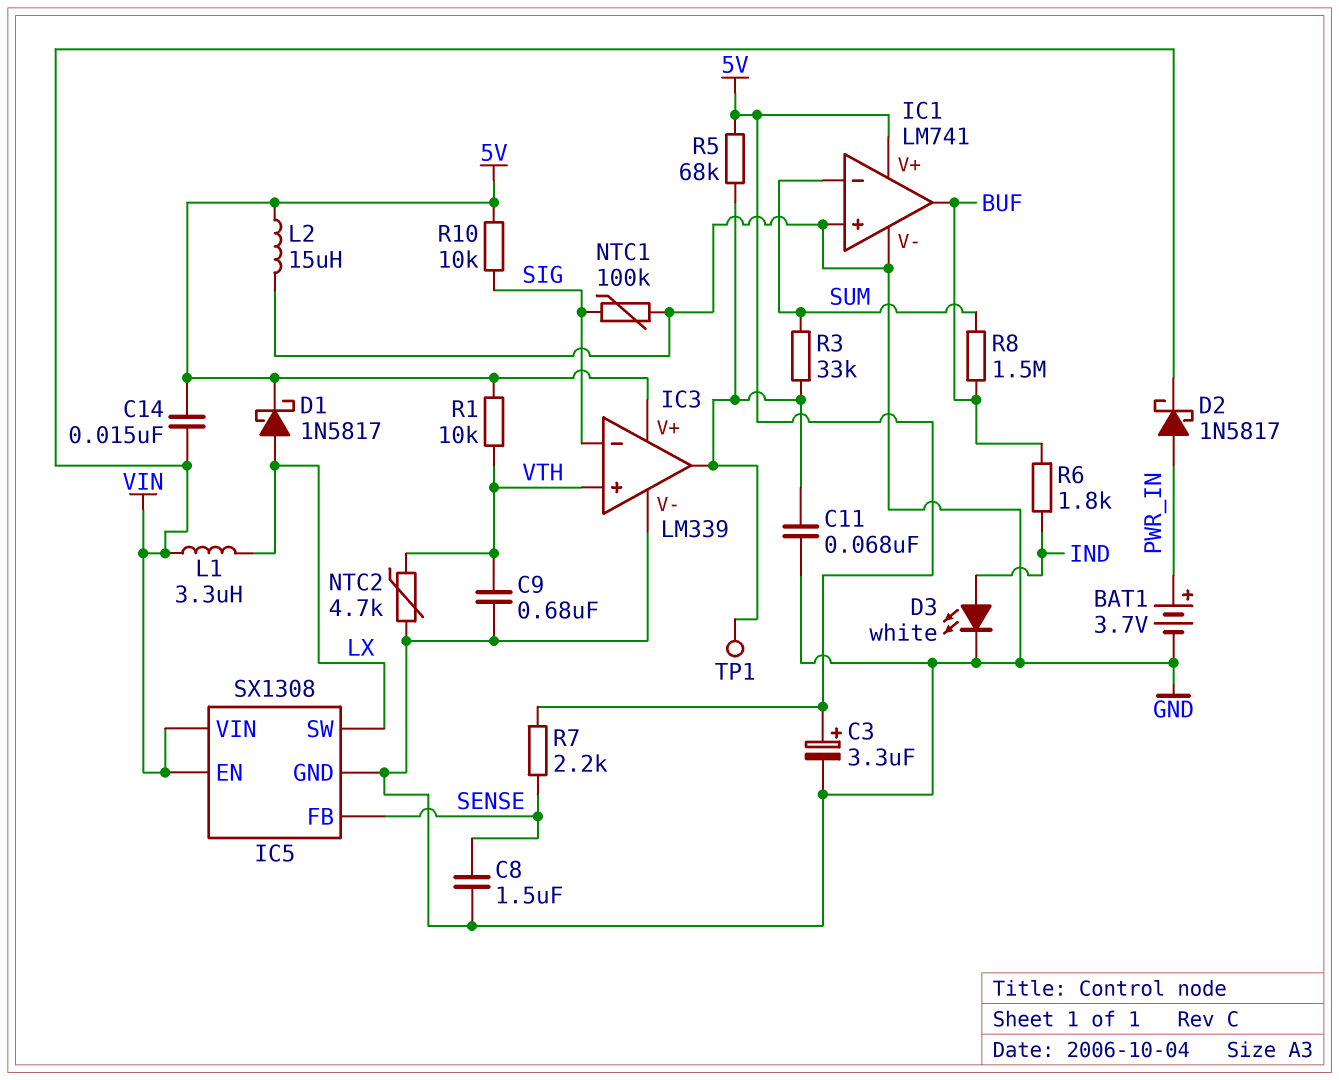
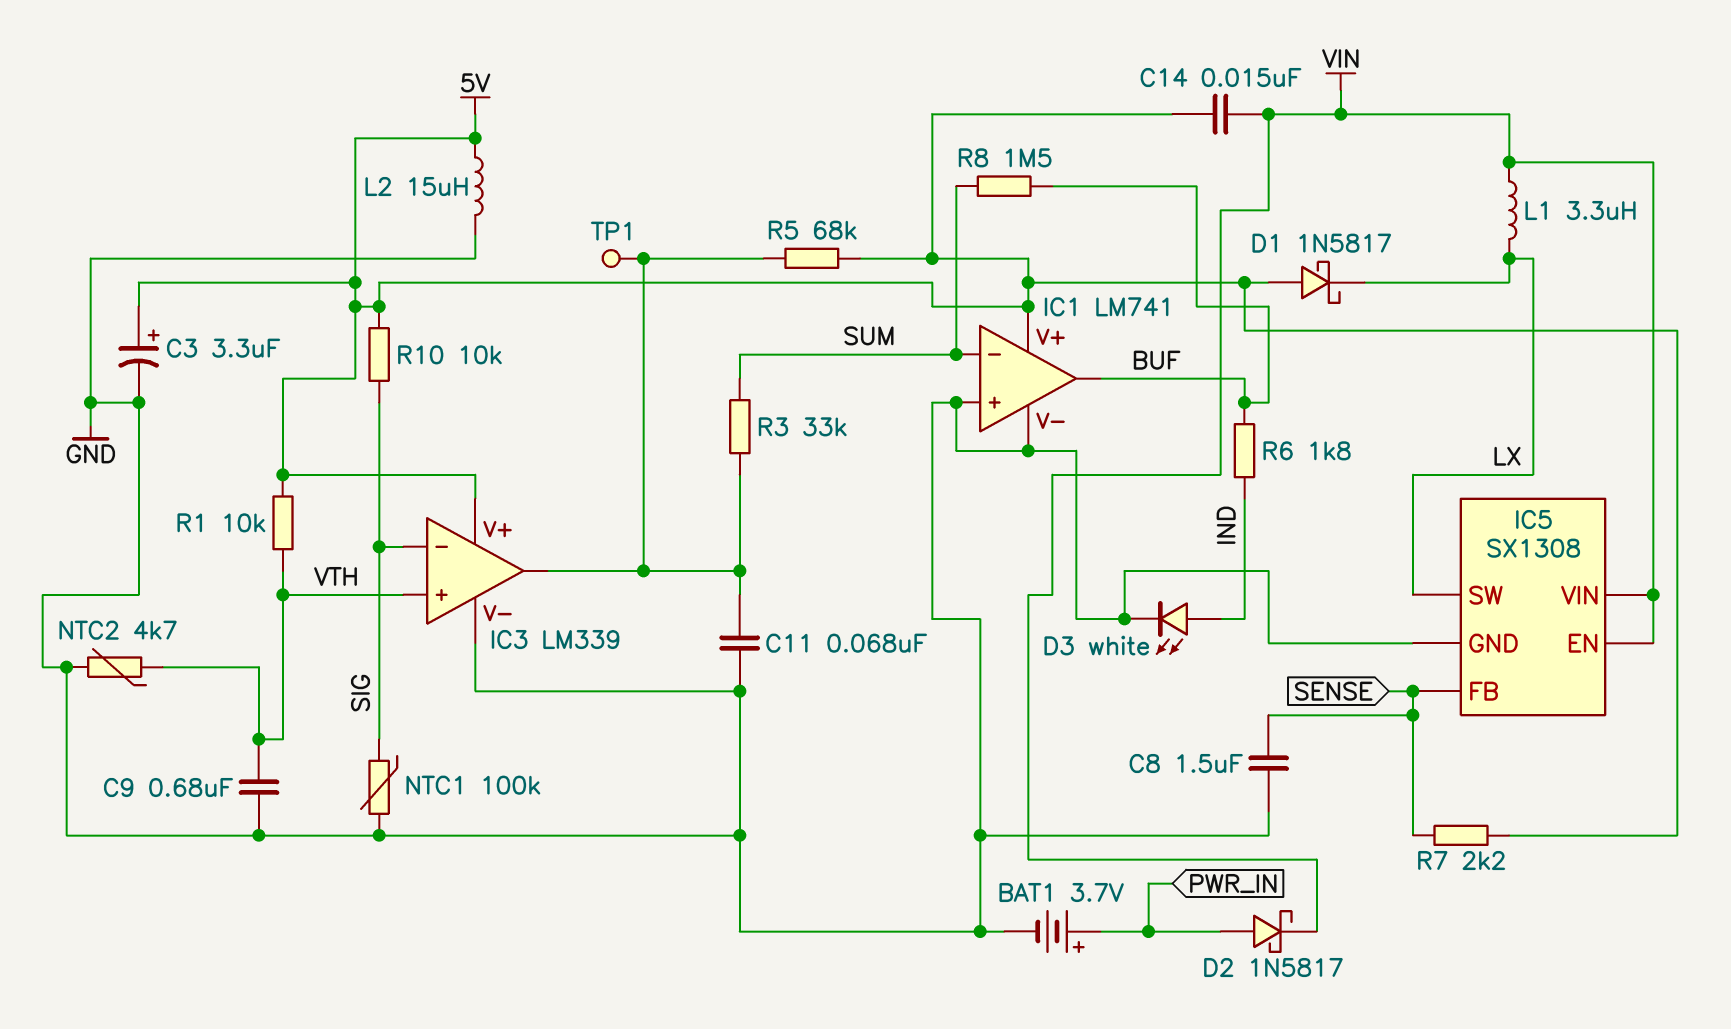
D1: schottky 1N5817 (A LX, K 5V) -> schottky 1N5817 (A 5V, K LX)

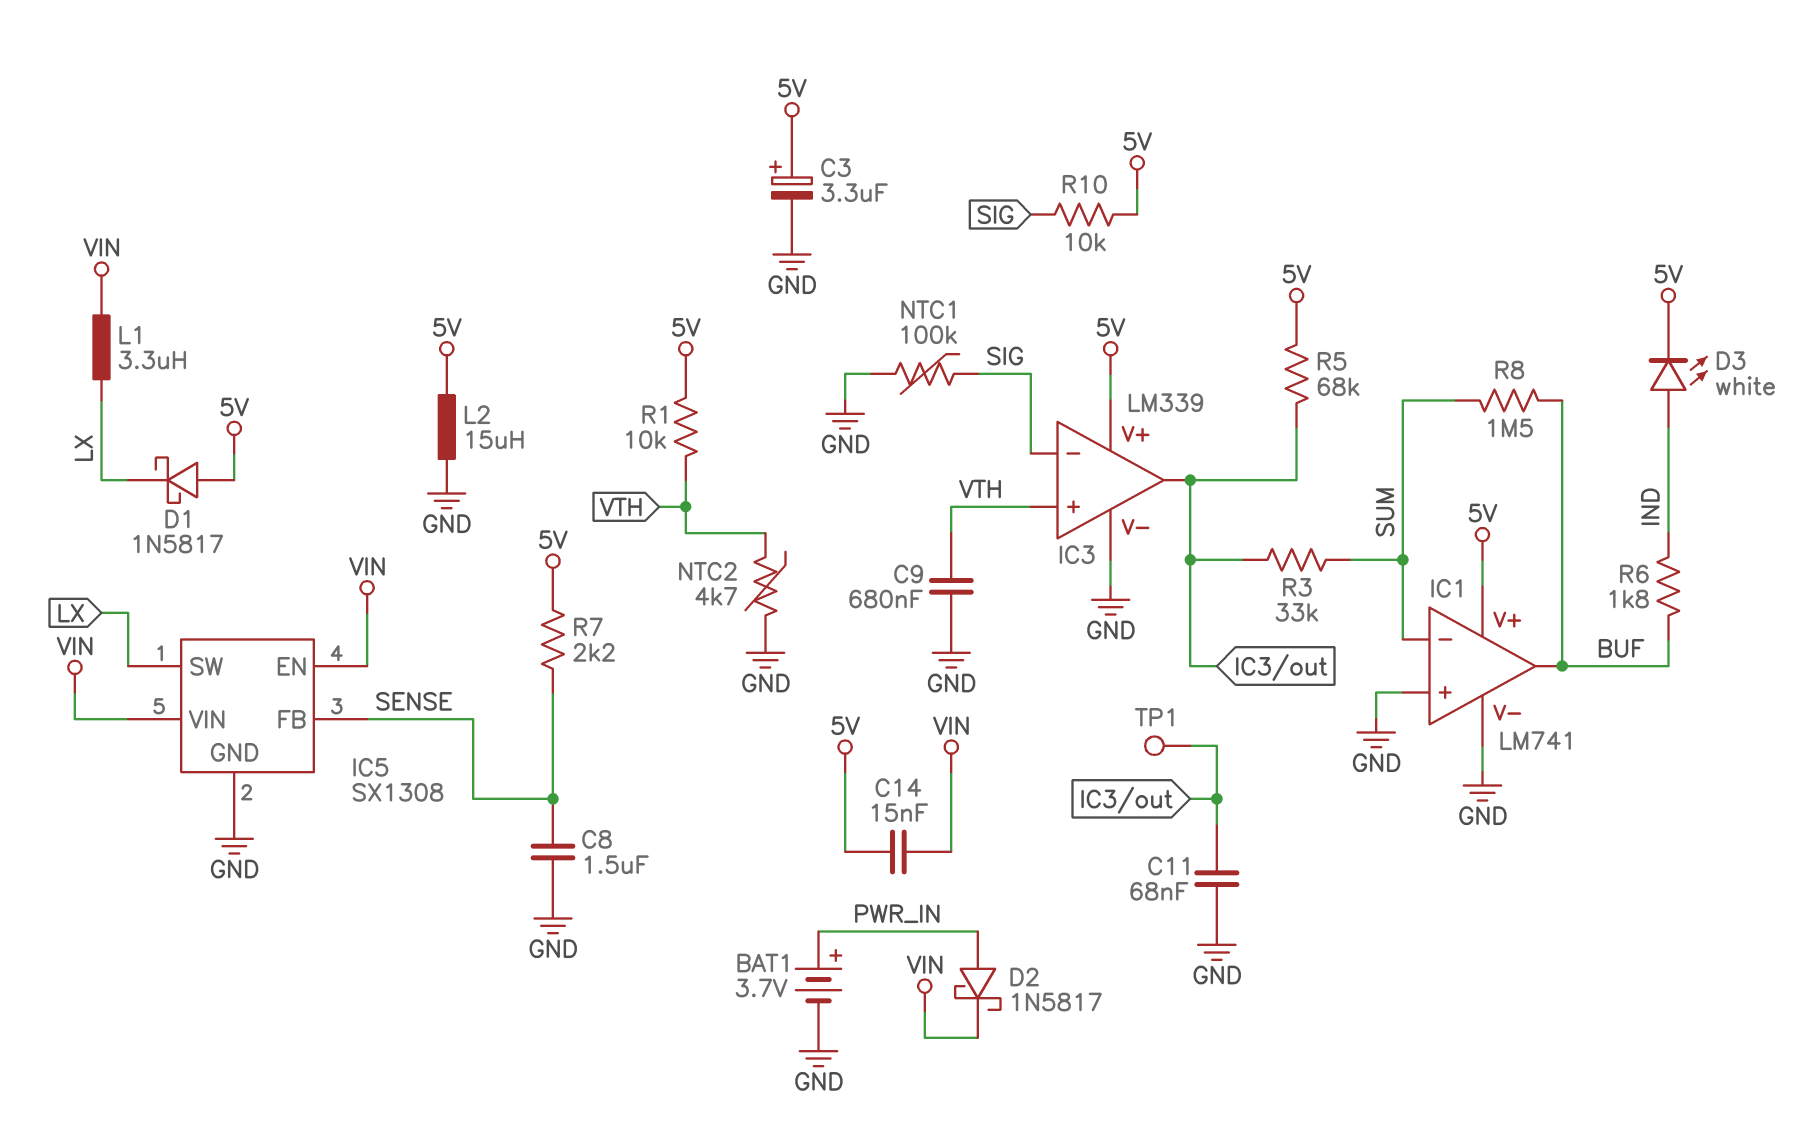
D3: LED white (A IND, K GND) -> LED white (A IND, K 5V)

